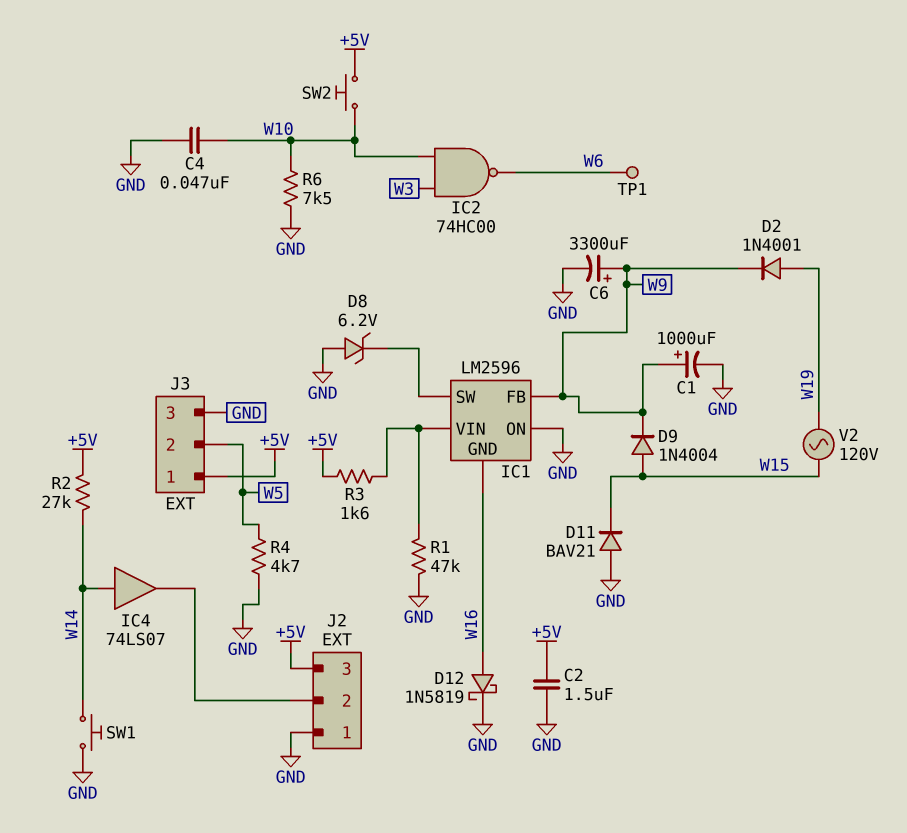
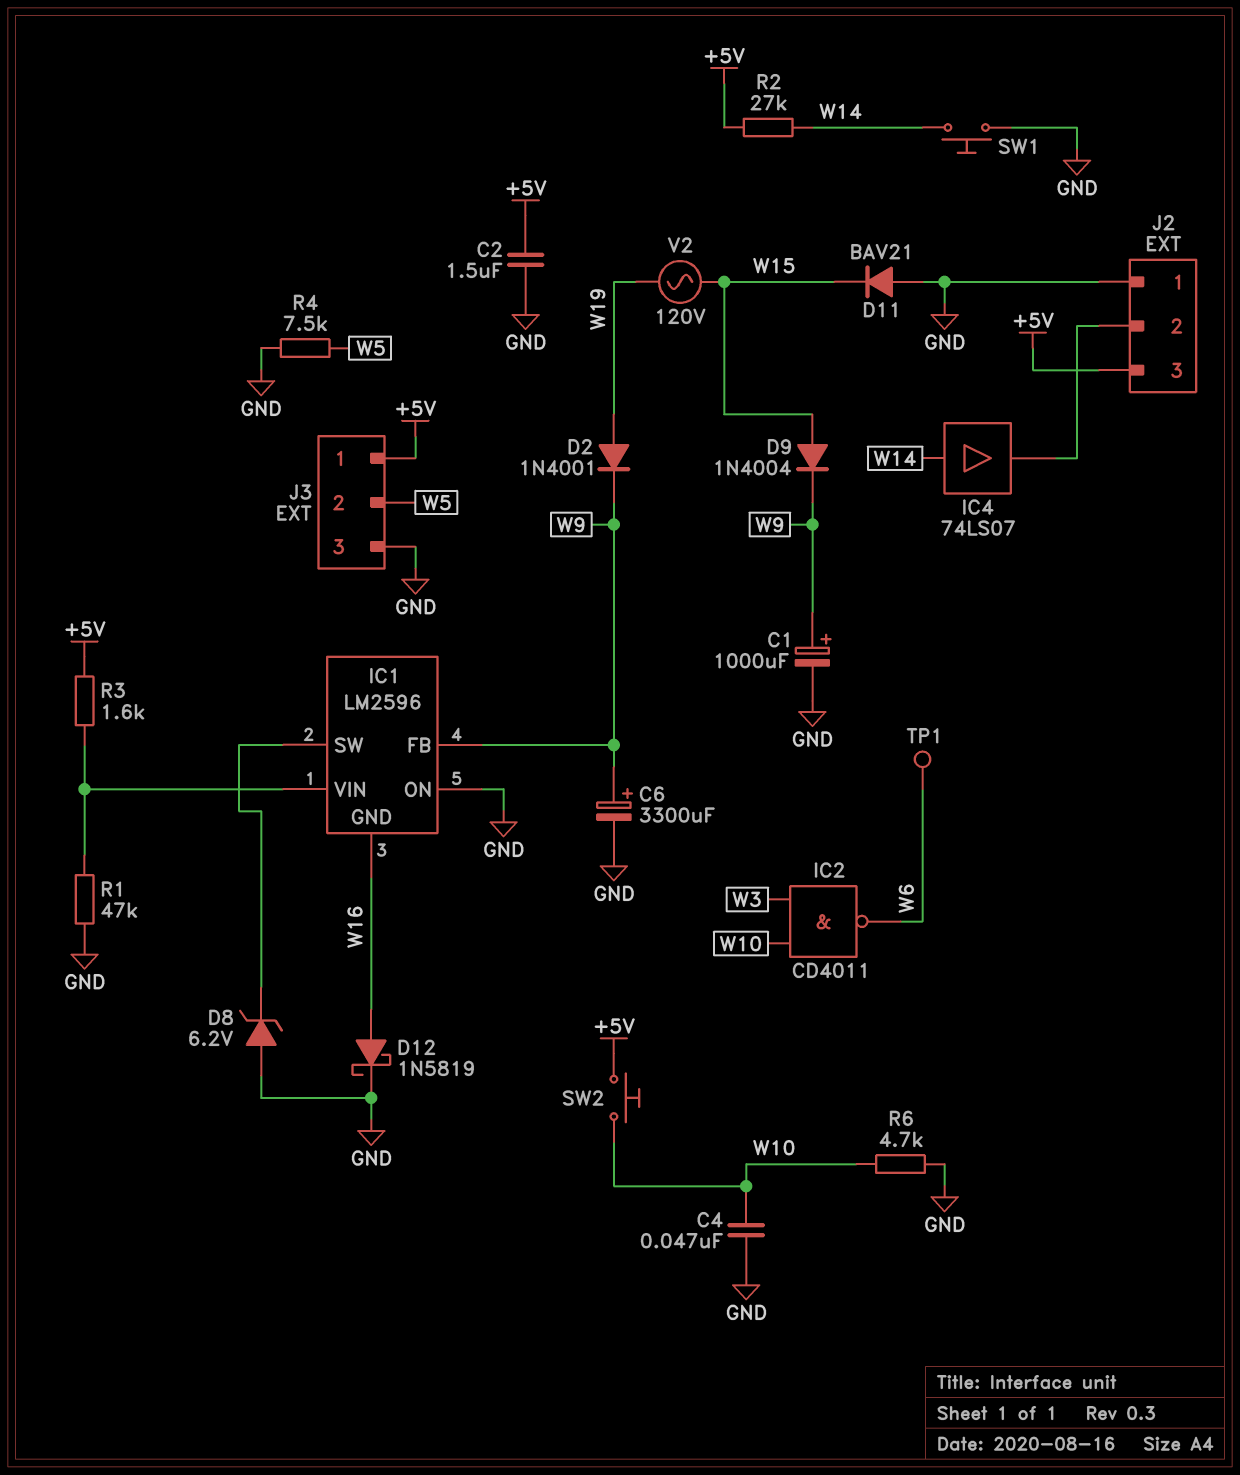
IC2: NAND 74HC00 (in W3, in W10, out W6) -> NAND CD4011 (in W3, in W10, out W6)
R4: 4.7k (GND, W5) -> 7.5k (GND, W5)
R6: 7.5k (GND, W10) -> 4.7k (GND, W10)

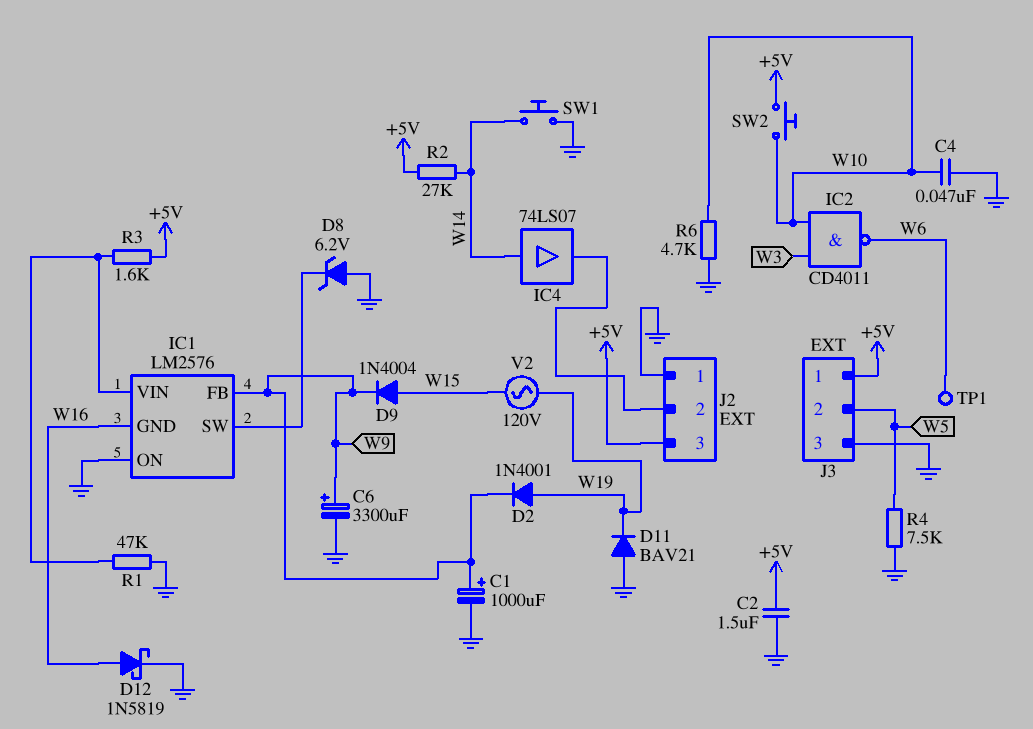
D11: diode BAV21 (A GND, K W15) -> diode BAV21 (A GND, K W19)
IC1: LM2596 -> LM2576

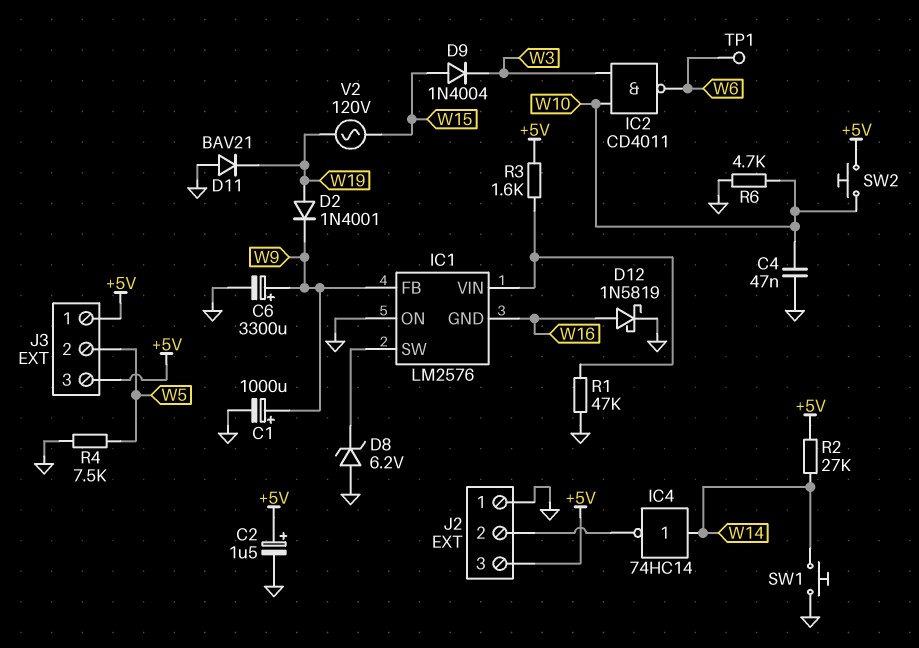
C2: 1.5uF (+5V, GND) -> 1.5uF (plus +5V, minus GND)
D9: diode 1N4004 (A W15, K W9) -> diode 1N4004 (A W15, K W3)
IC4: buffer 74LS07 (in W14, out J2/2) -> NOT 74HC14 (in W14, out J2/2)
J3 pin 3: GND -> +5V

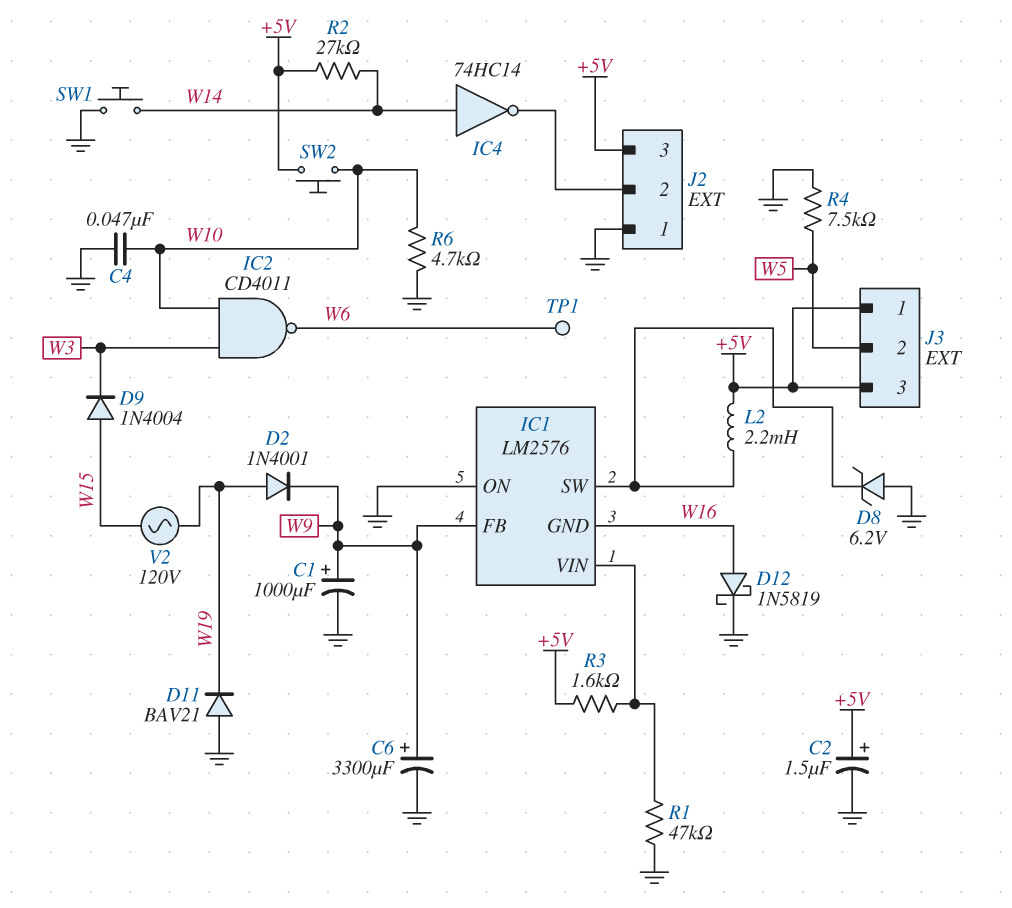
L2: none -> 2.2mH (+5V, IC1/SW)

